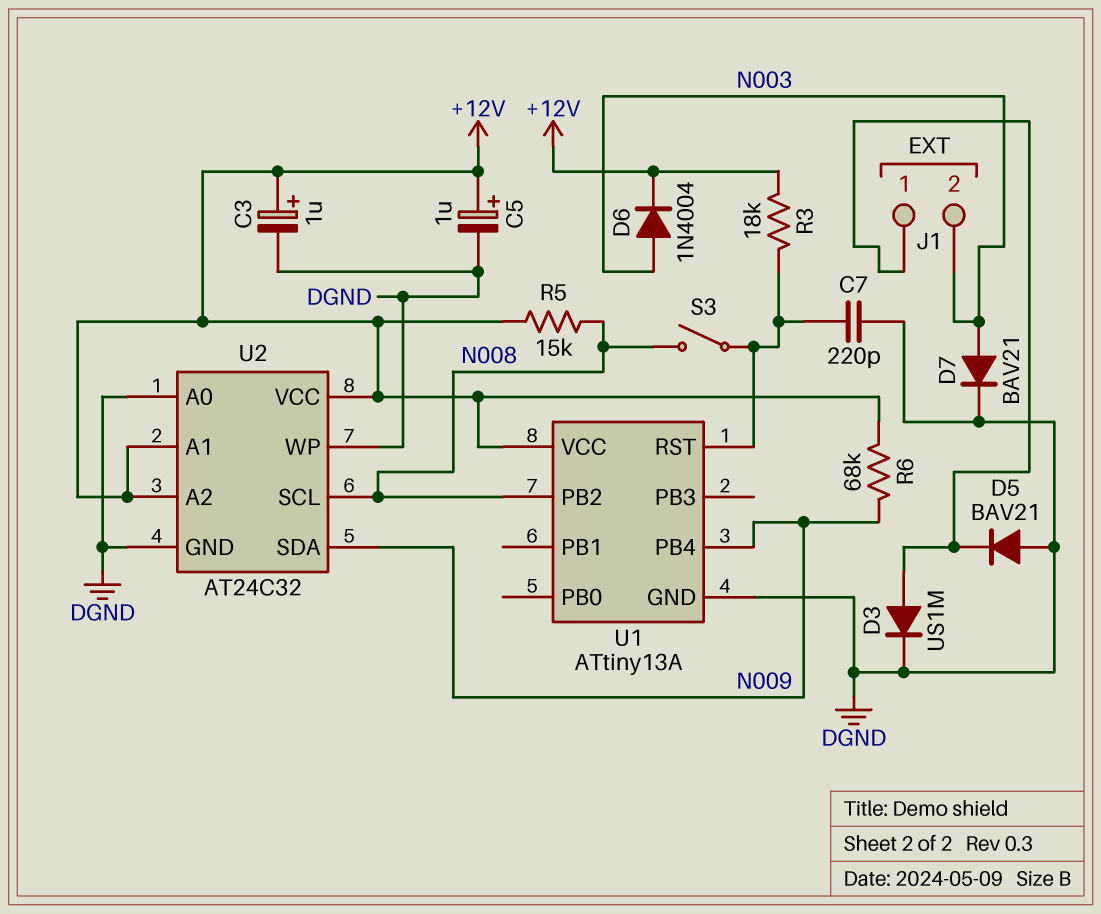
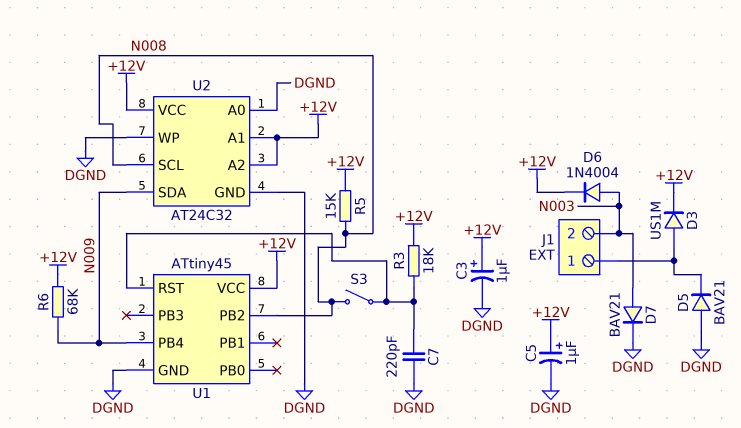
D3: diode US1M (A J1/1, K DGND) -> diode US1M (A J1/1, K +12V)
U1: ATtiny13A -> ATtiny45

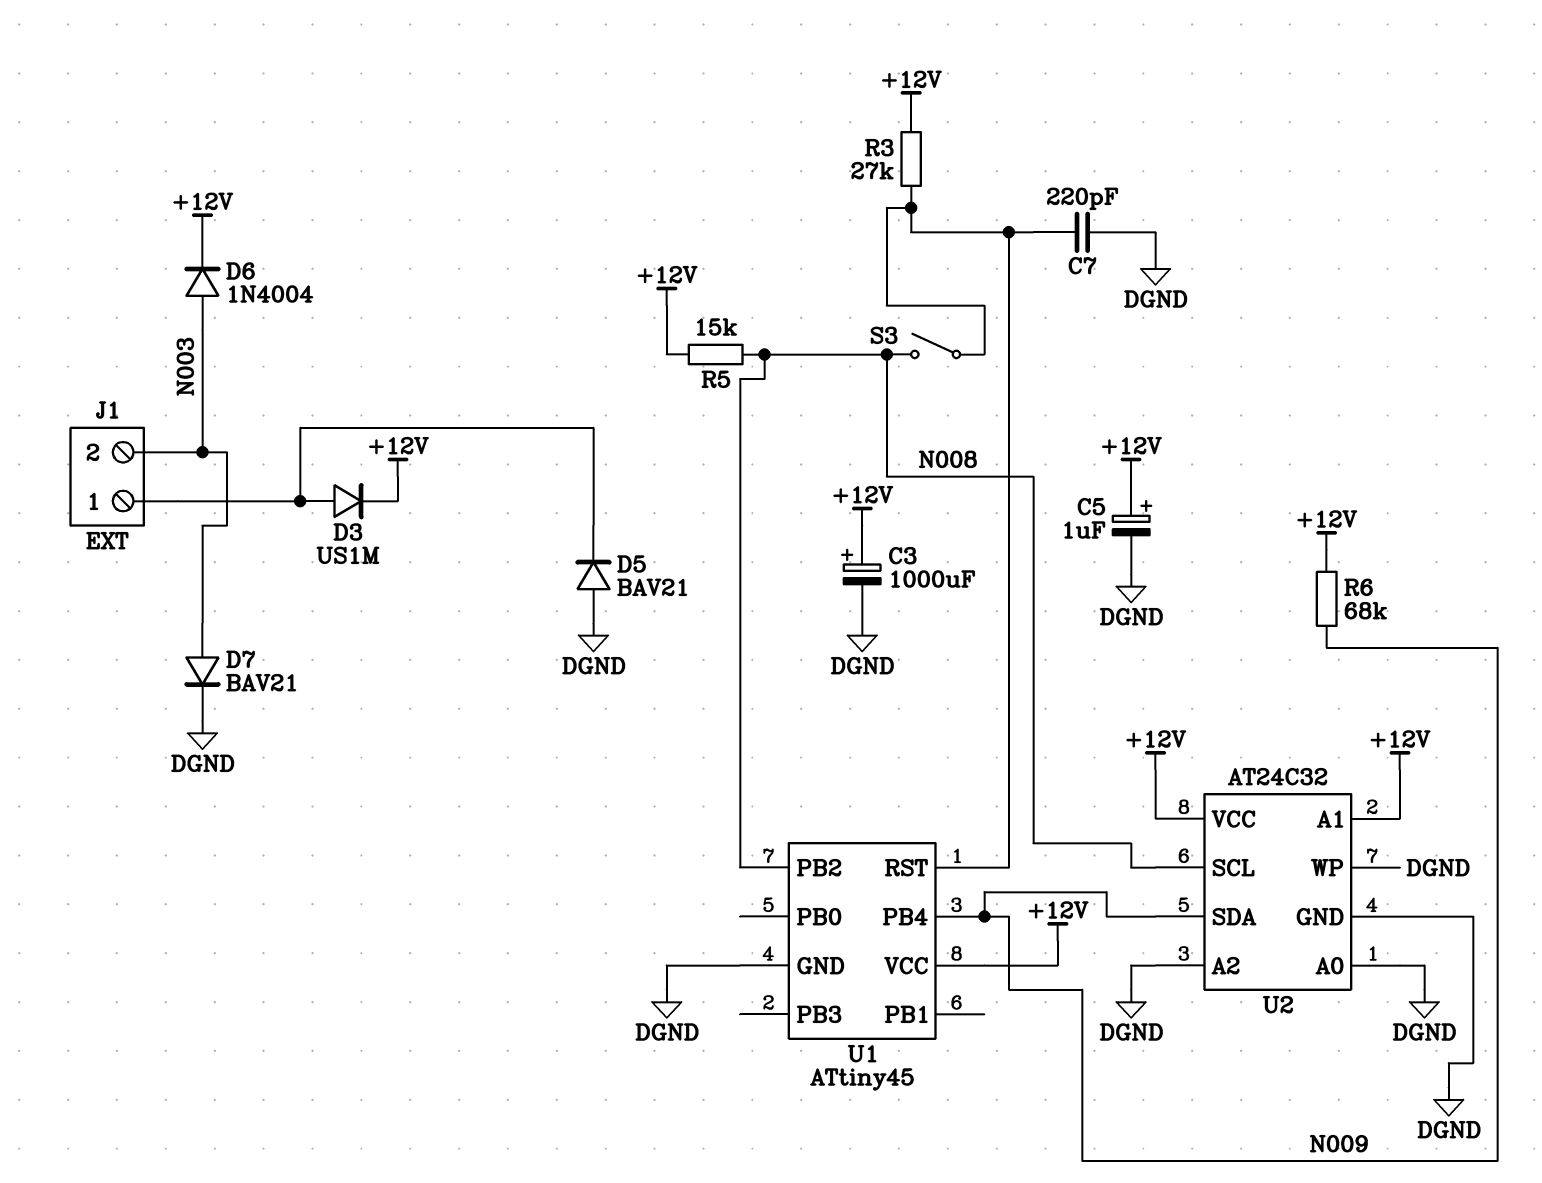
C3: 1uF (plus +12V, minus DGND) -> 1000uF (plus +12V, minus DGND)
R3: 18k (+12V, U1/RST) -> 27k (+12V, U1/RST)
U2 pin A2: +12V -> DGND

